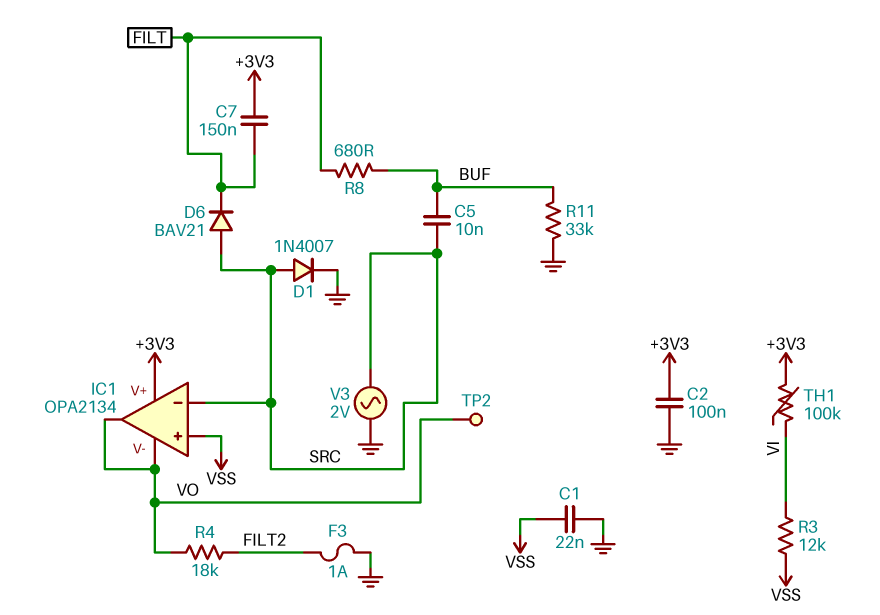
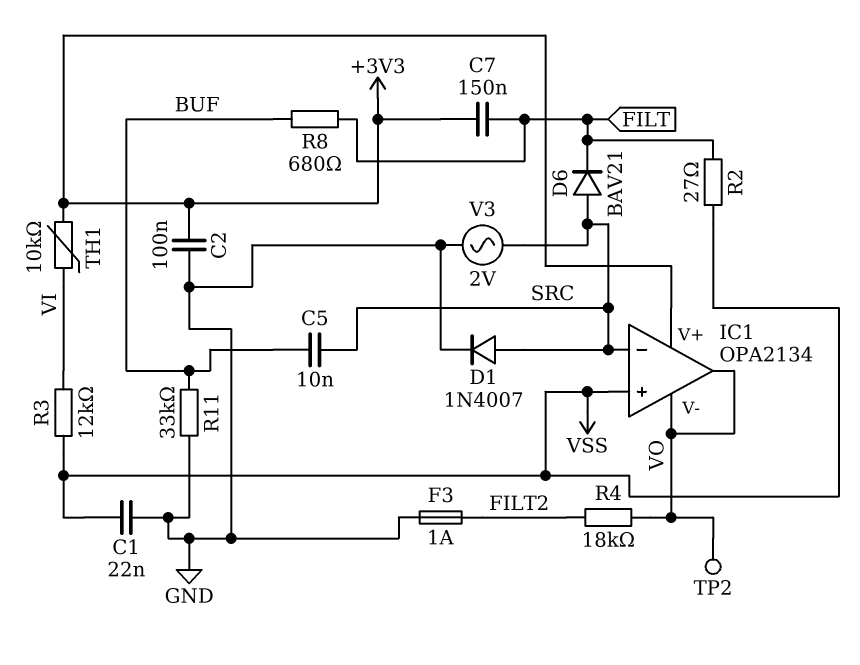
R2: none -> 27 (FILT, VSS)
TH1: 100k (+3V3, VI) -> 10k (+3V3, VI)

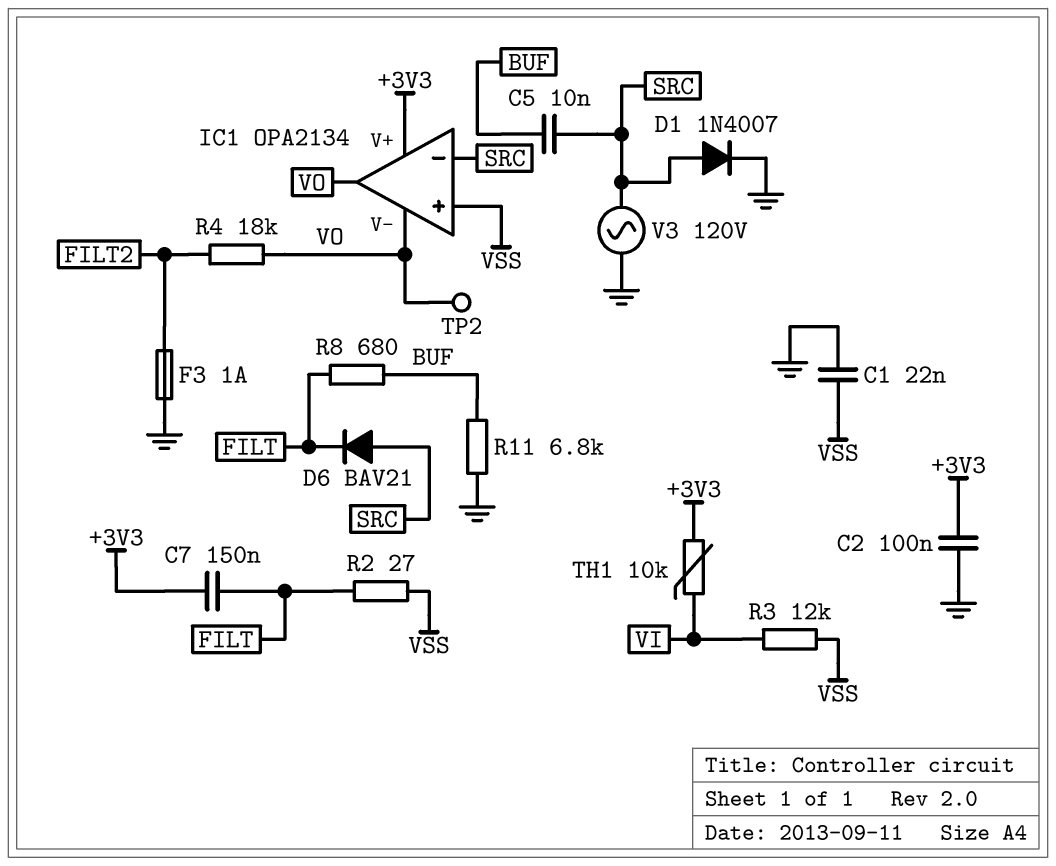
R11: 33k (BUF, GND) -> 6.8k (BUF, GND)
V3: AC 2V (GND, SRC) -> AC 120V (GND, SRC)

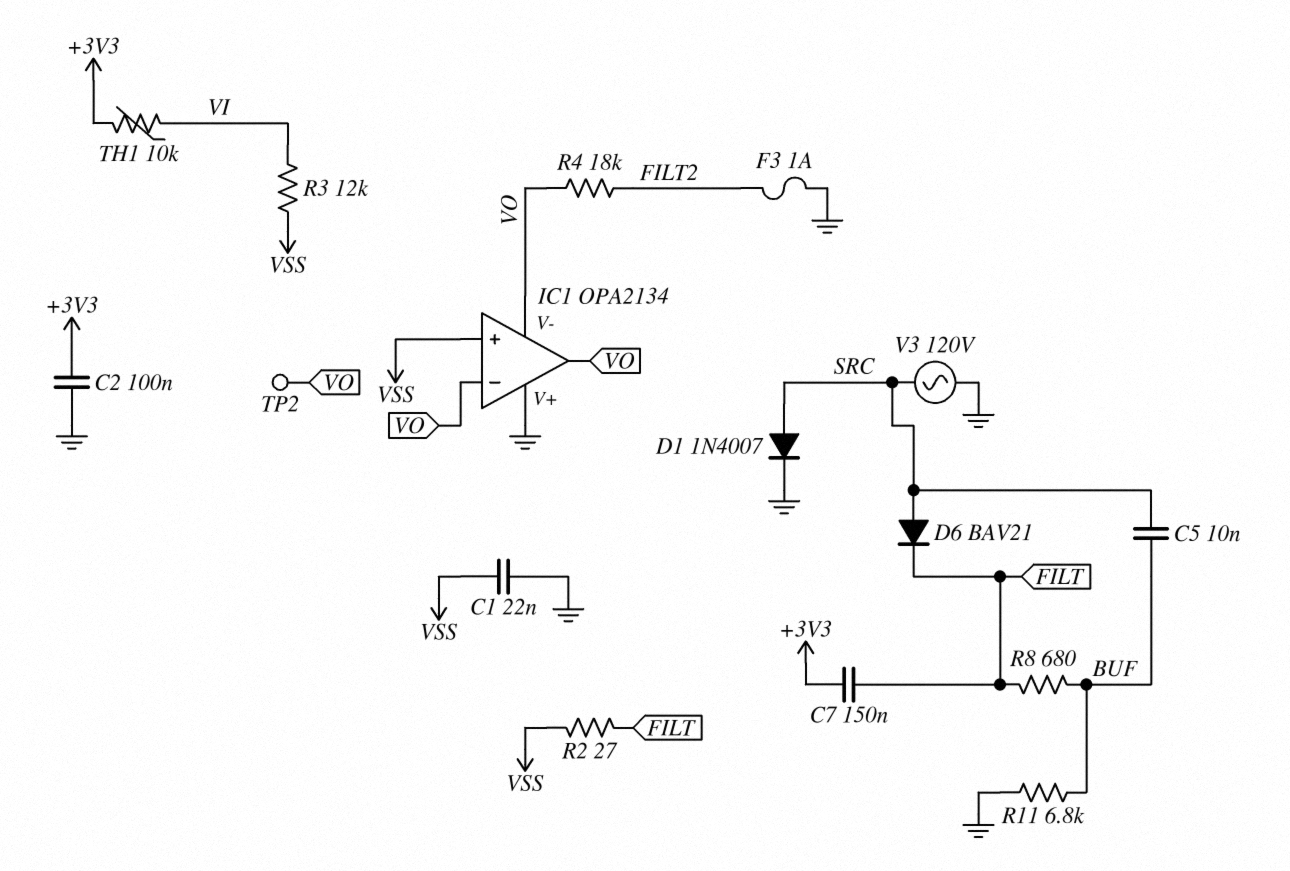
IC1 pin V+: +3V3 -> GND
IC1 pin in-: SRC -> VO

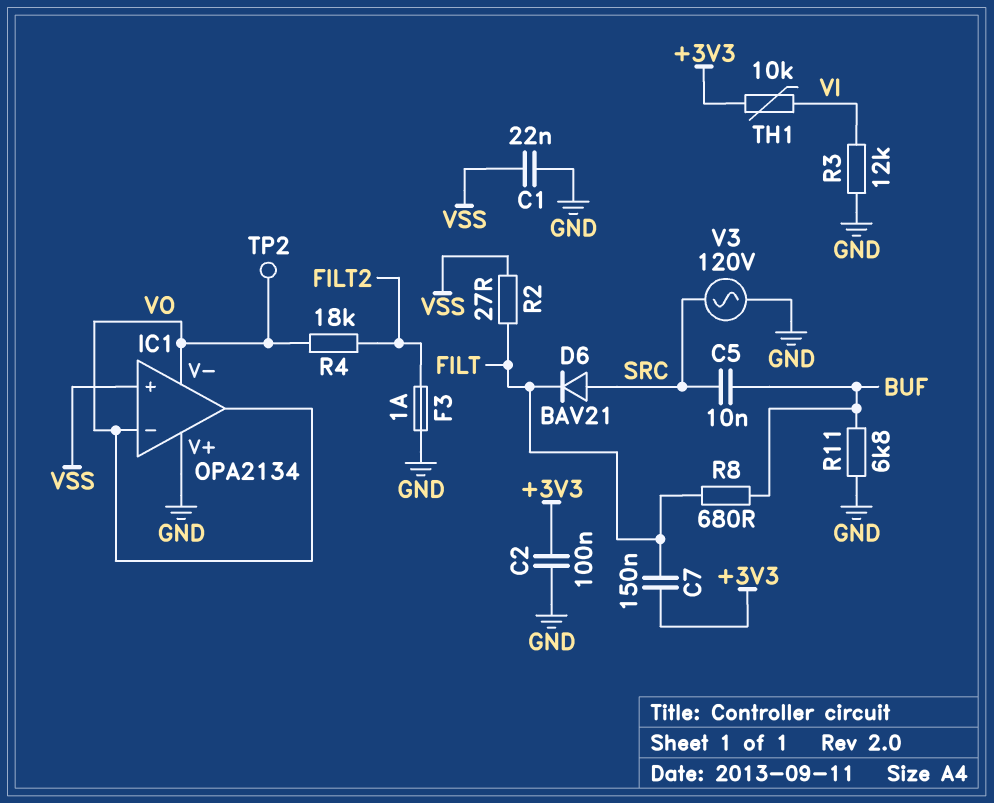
D1: diode 1N4007 (A SRC, K GND) -> none
R3: 12k (VI, VSS) -> 12k (GND, VI)

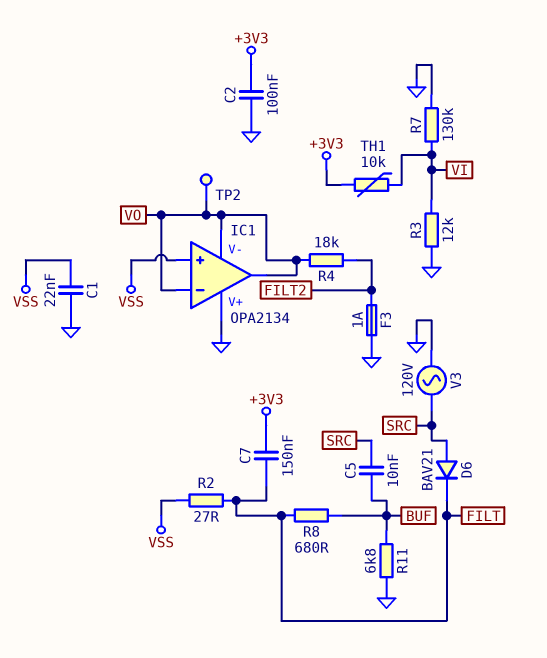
R7: none -> 130k (GND, VI)

